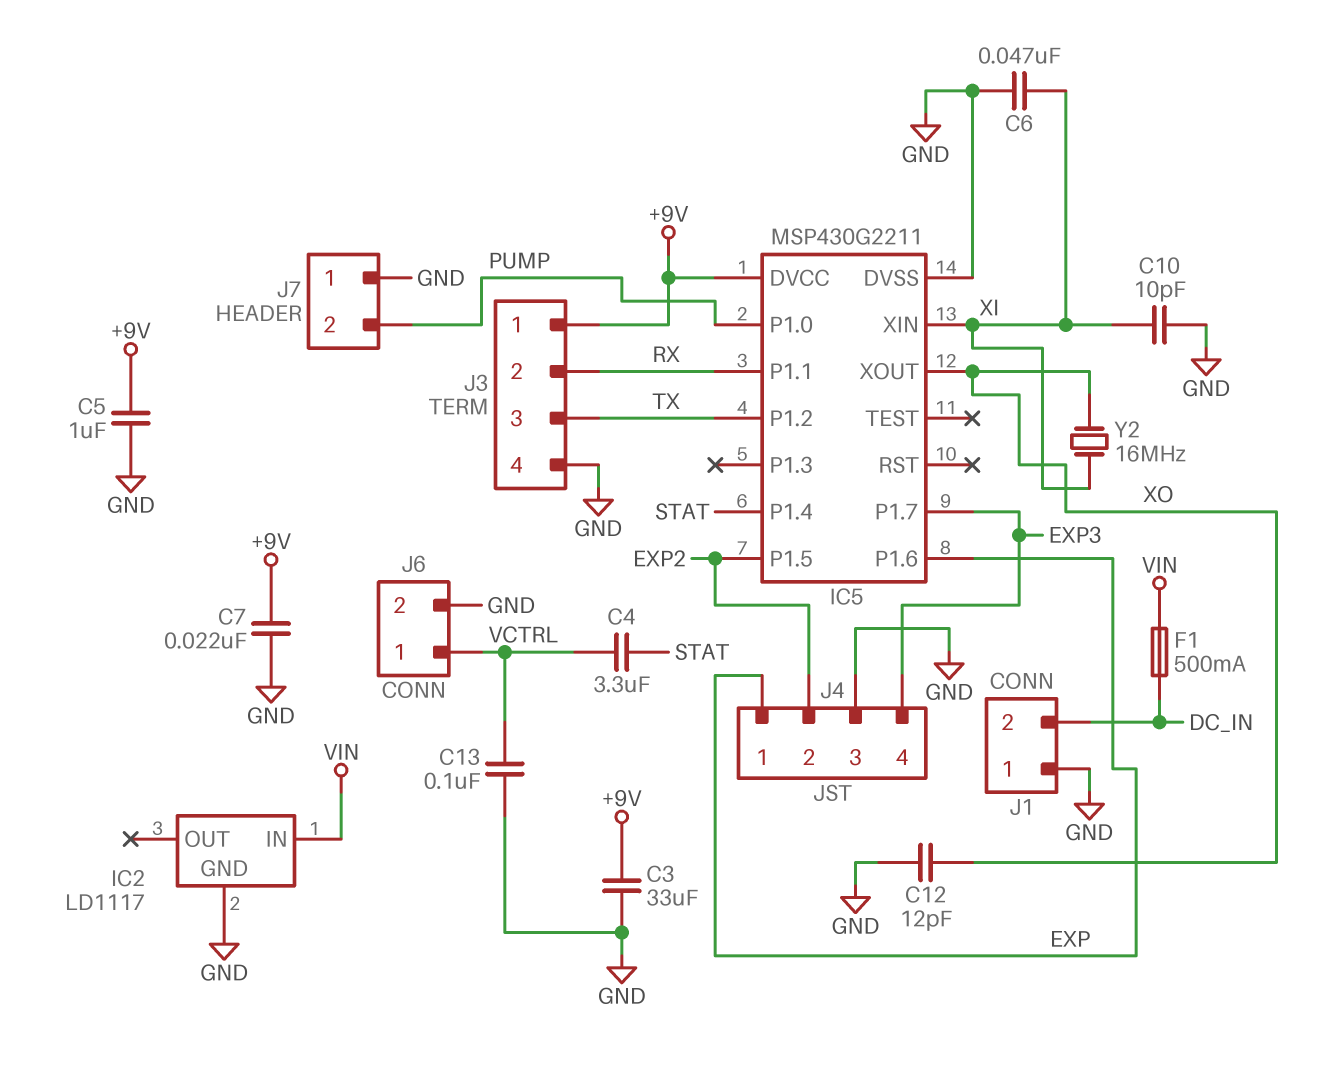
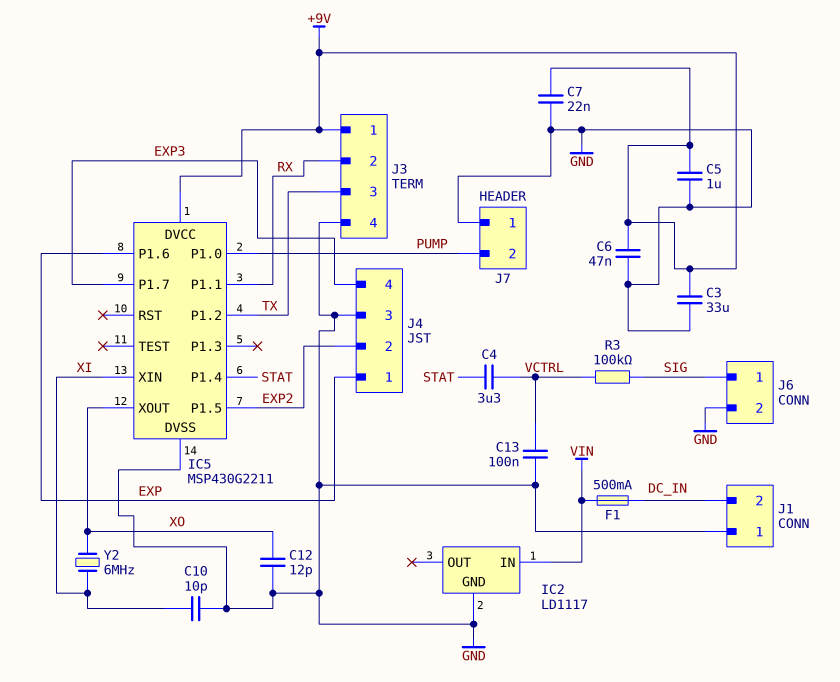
C6: 47nF (GND, XI) -> 47nF (+9V, GND)
J6 pin 1: VCTRL -> SIG
R3: none -> 100k (SIG, VCTRL)
Y2: 16MHz (XI, XO) -> 6MHz (XI, XO)

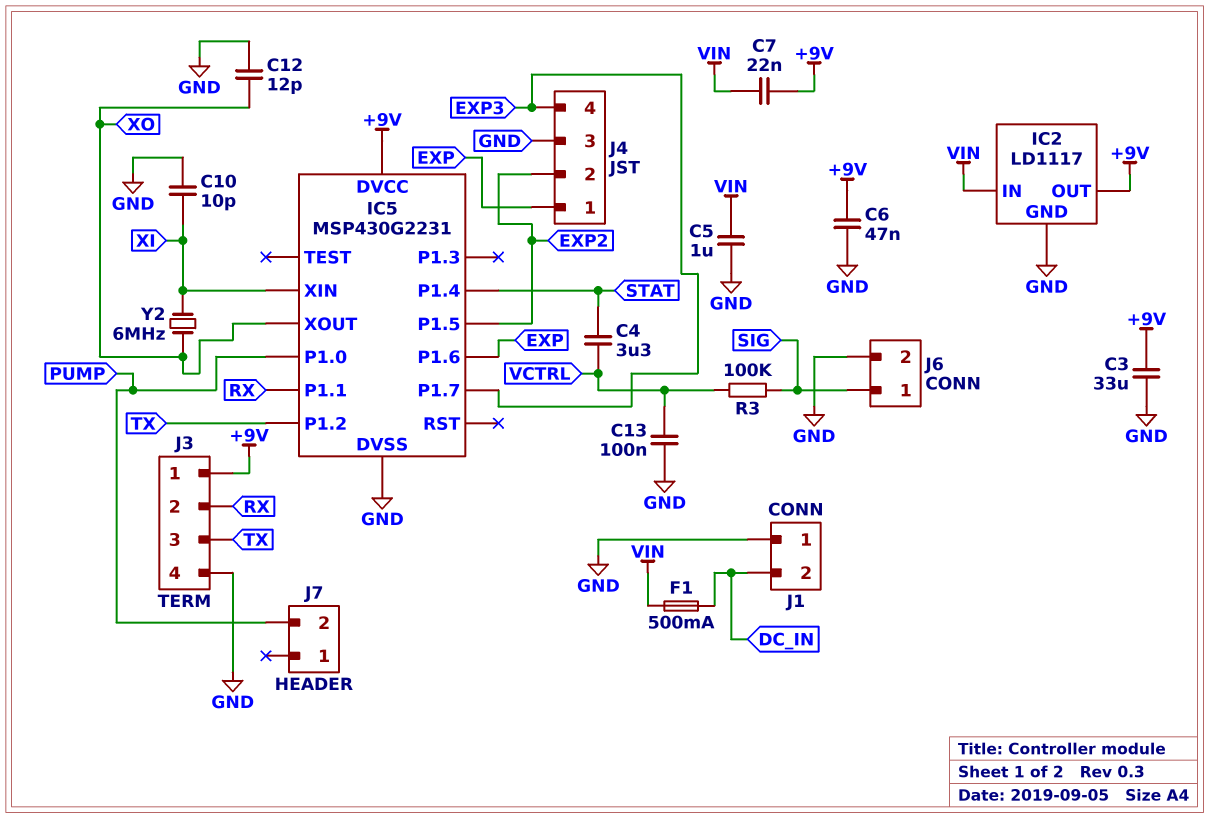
C5: 1uF (+9V, GND) -> 1uF (GND, VIN)
C7: 22nF (+9V, GND) -> 22nF (+9V, VIN)
IC2 pin OUT: none -> +9V
IC5: MSP430G2211 -> MSP430G2231
J7 pin 1: GND -> none

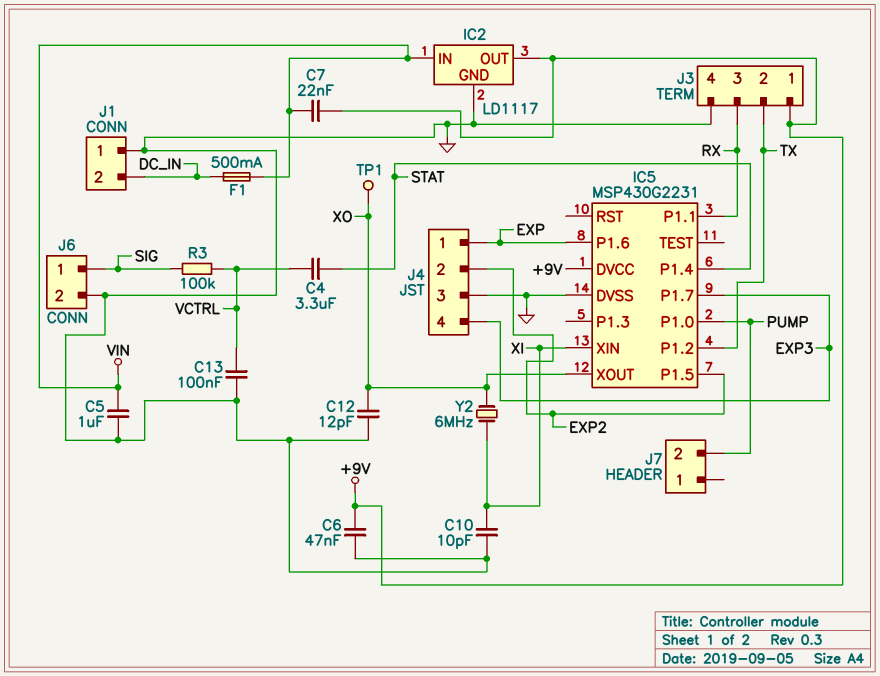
C3: 33uF (+9V, GND) -> none
J3 pin 2: RX -> TX
J3 pin 3: TX -> RX
TP1: none -> test point (XO)

